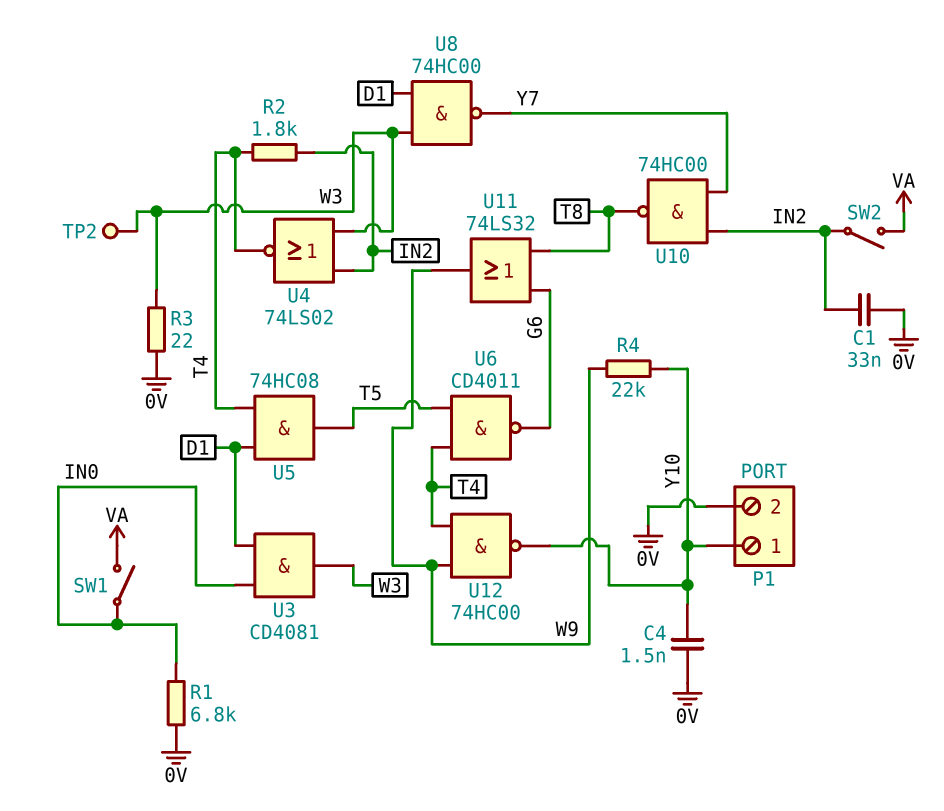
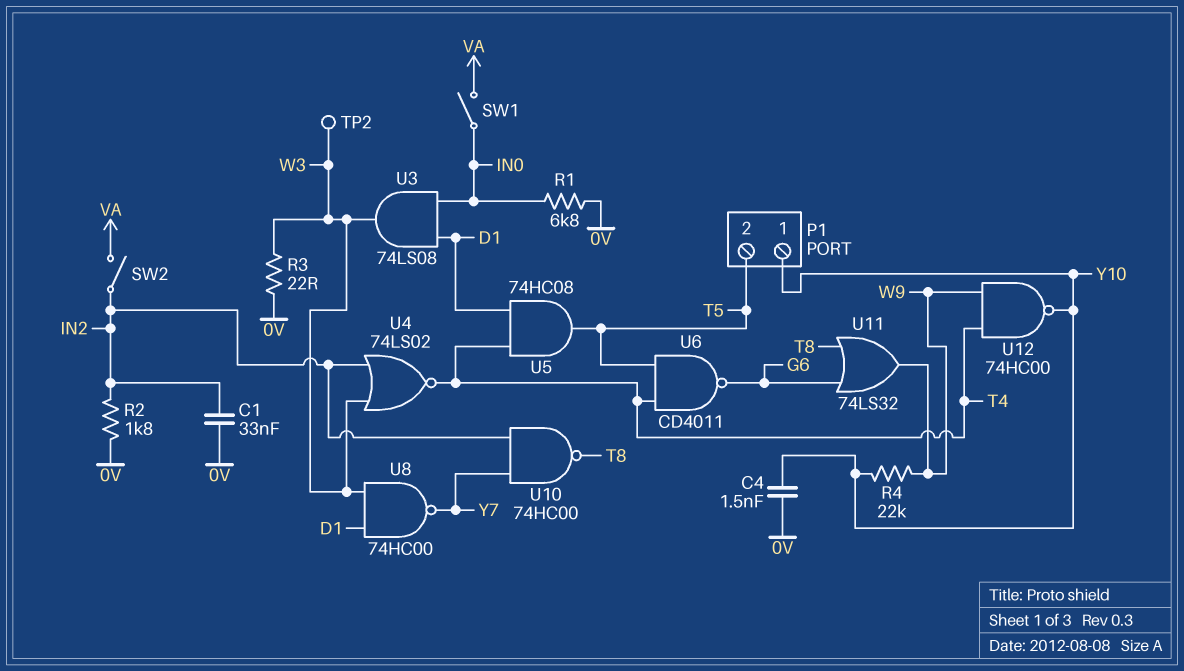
P1 pin 2: 0V -> T5
R2: 1.8k (IN2, T4) -> 1.8k (0V, IN2)
U3: AND CD4081 (in D1, in IN0, out W3) -> AND 74LS08 (in D1, in IN0, out W3)

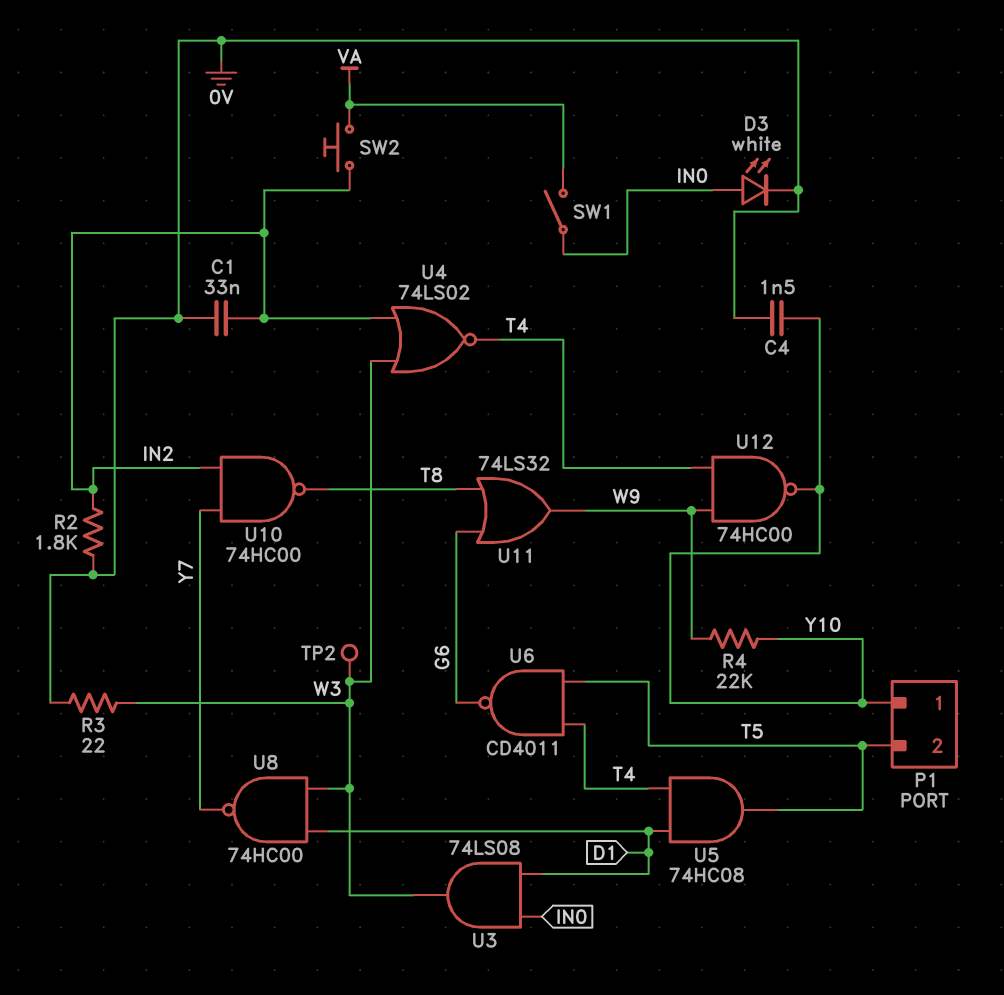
D3: none -> LED white (A IN0, K 0V)
R1: 6.8k (0V, IN0) -> none
SW2: switch (IN2, VA) -> button (IN2, VA)

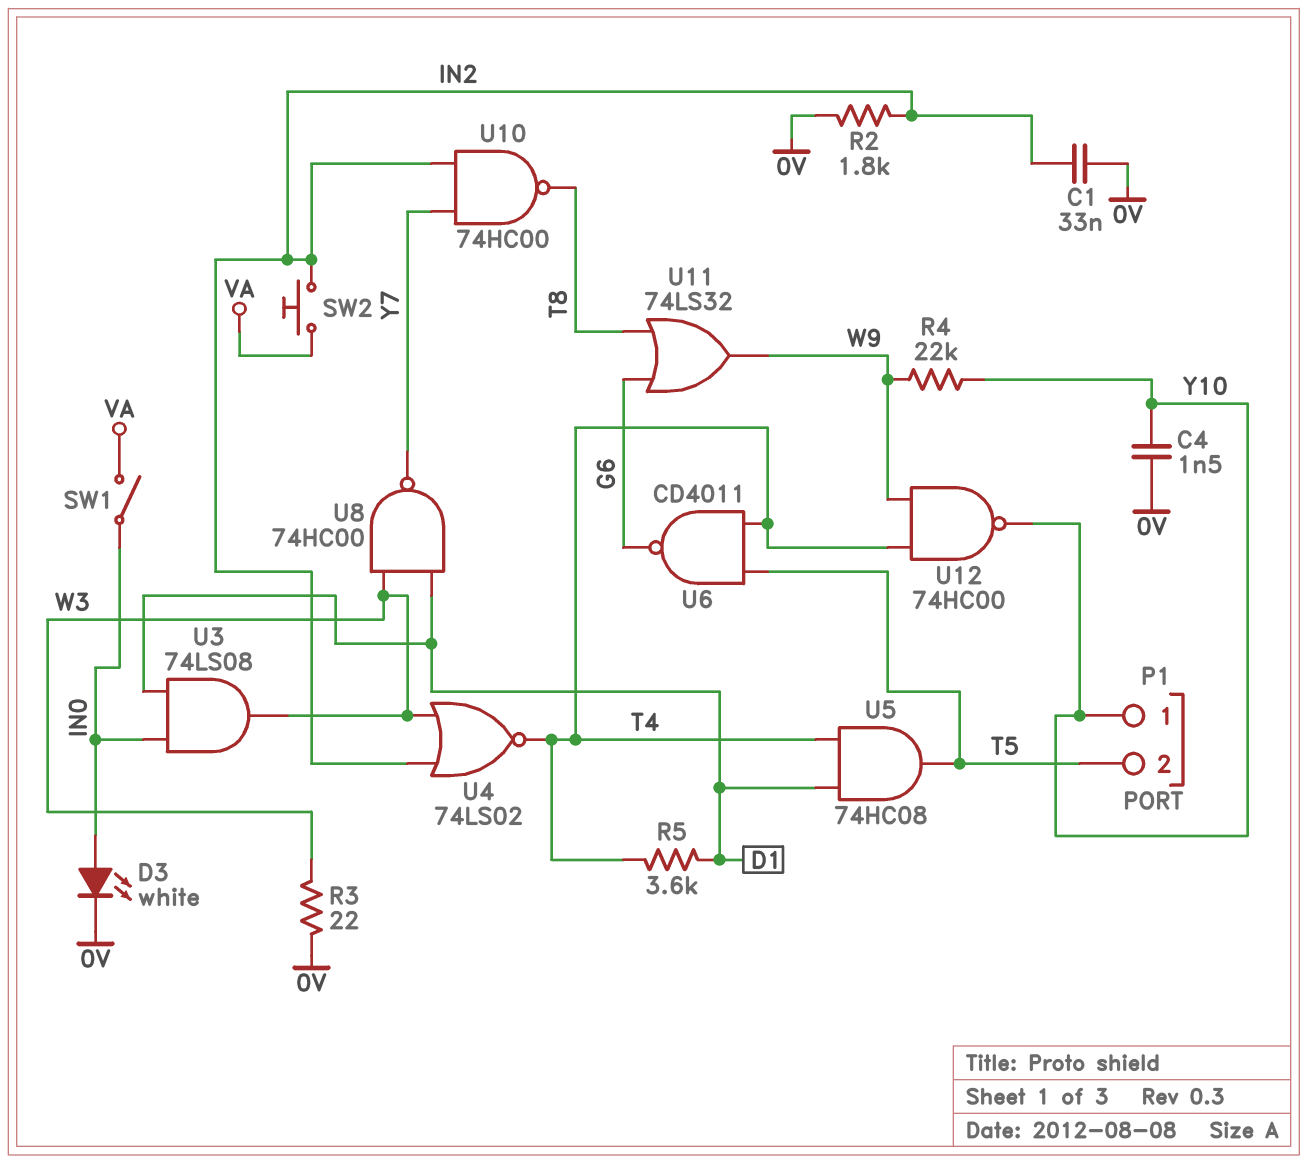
R5: none -> 3.6k (D1, T4)
TP2: test point (W3) -> none

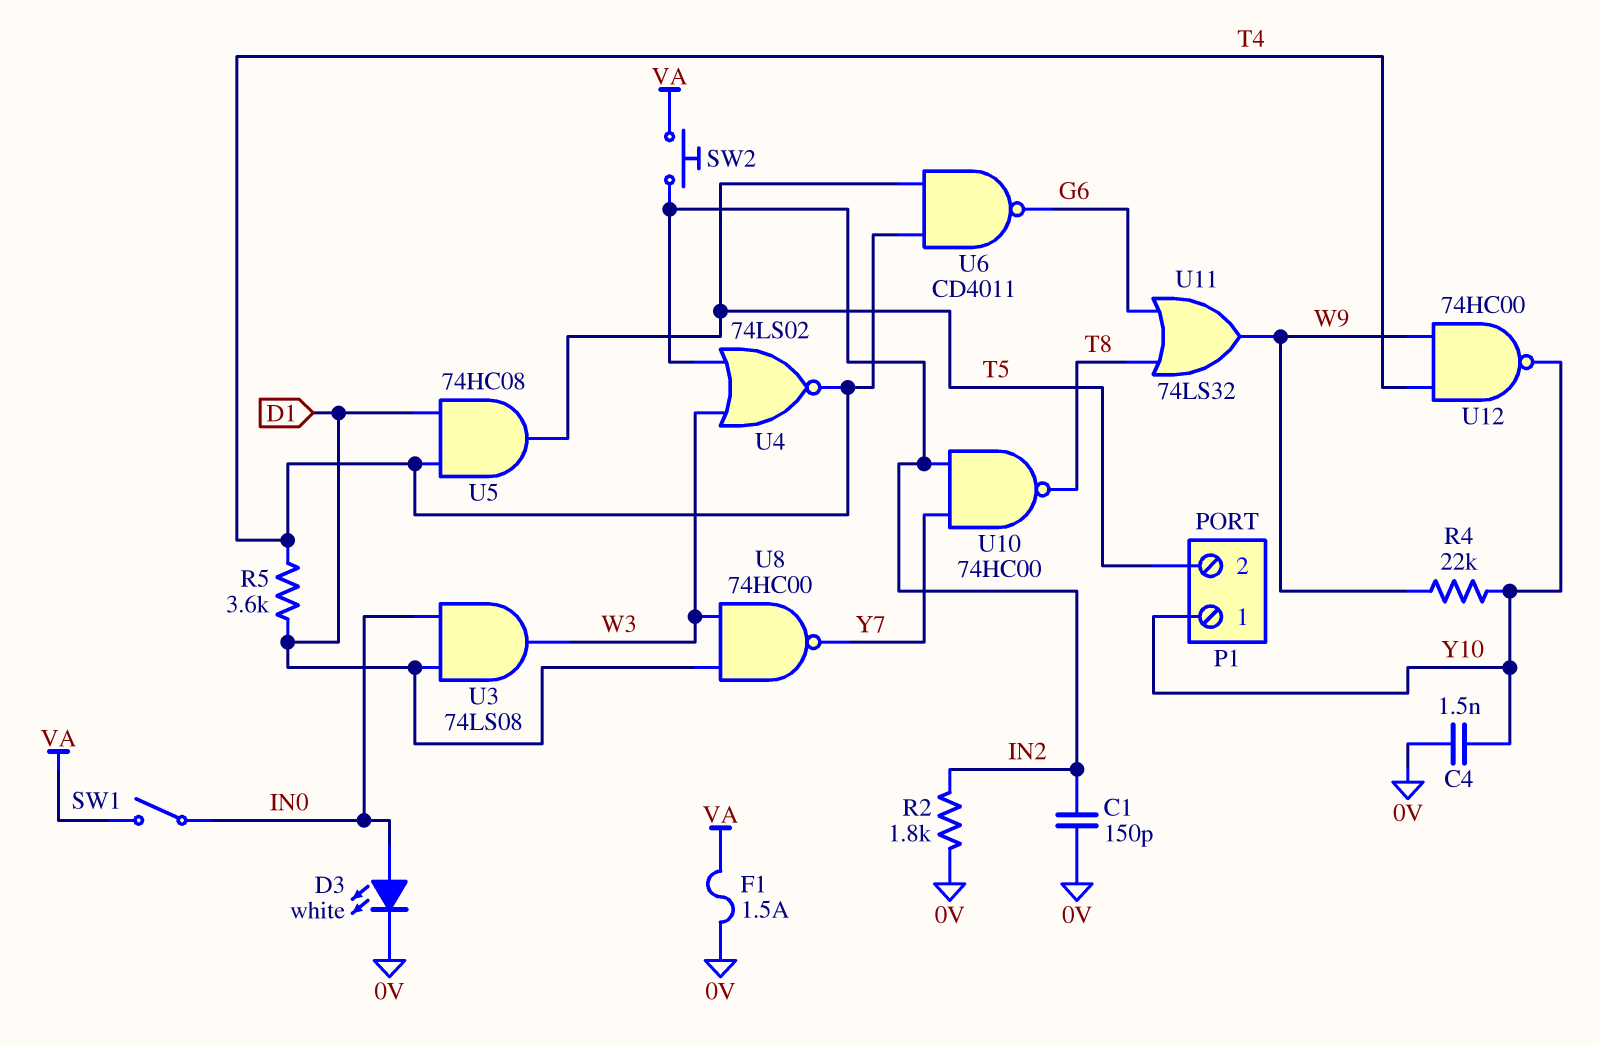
C1: 33nF (0V, IN2) -> 150pF (0V, IN2)
F1: none -> 1.5A (0V, VA)
R3: 22 (0V, W3) -> none

